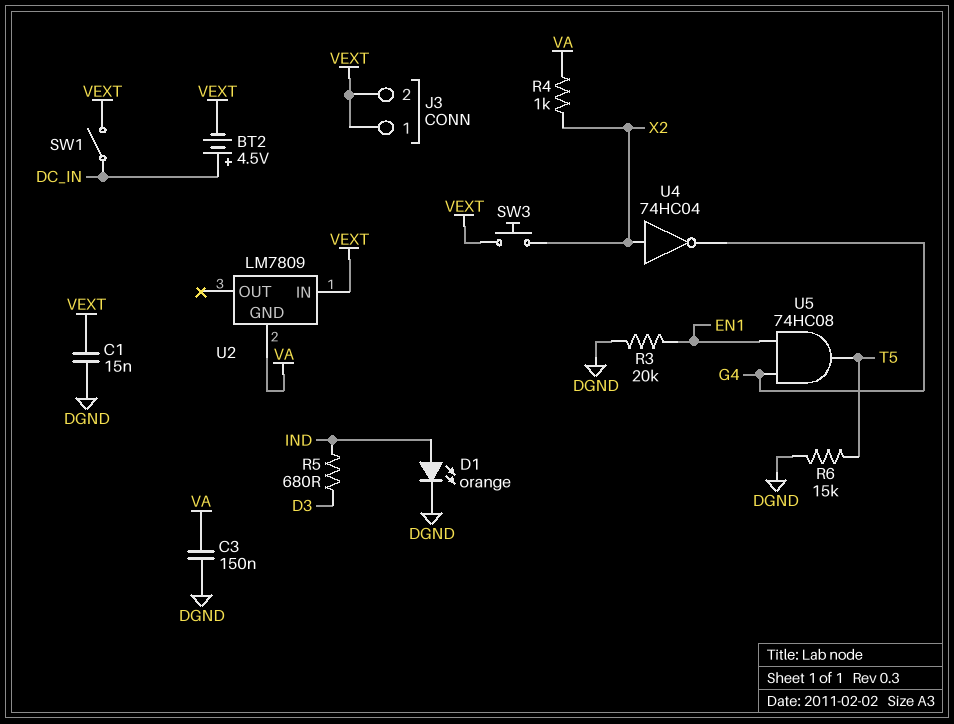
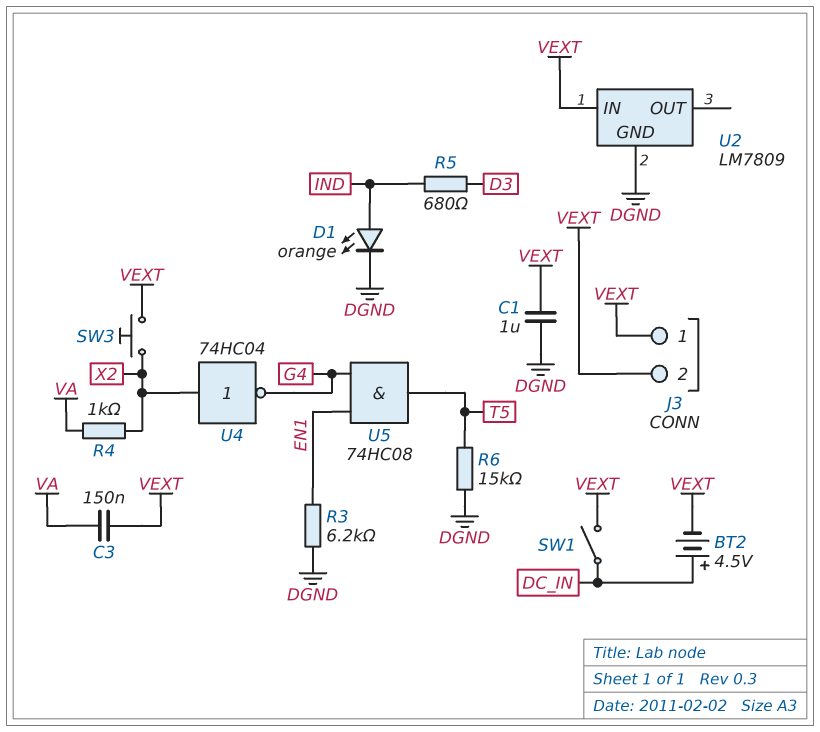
C1: 15nF (DGND, VEXT) -> 1uF (DGND, VEXT)
C3: 150nF (DGND, VA) -> 150nF (VA, VEXT)
R3: 20k (DGND, EN1) -> 6.2k (DGND, EN1)
U2 pin GND: VA -> DGND

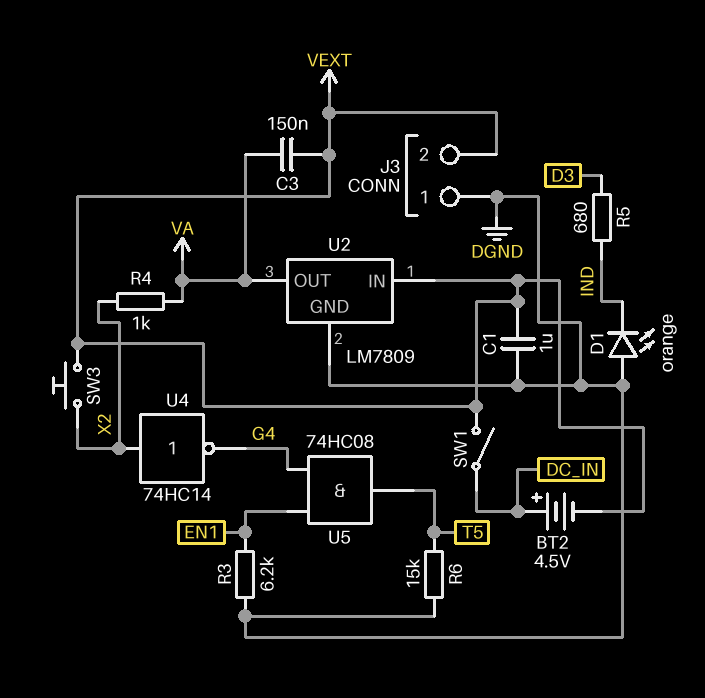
D1: LED orange (A IND, K DGND) -> LED orange (A DGND, K IND)
J3 pin 1: VEXT -> DGND
U2 pin OUT: none -> VA
U4: NOT 74HC04 (in X2, out G4) -> NOT 74HC14 (in X2, out G4)

